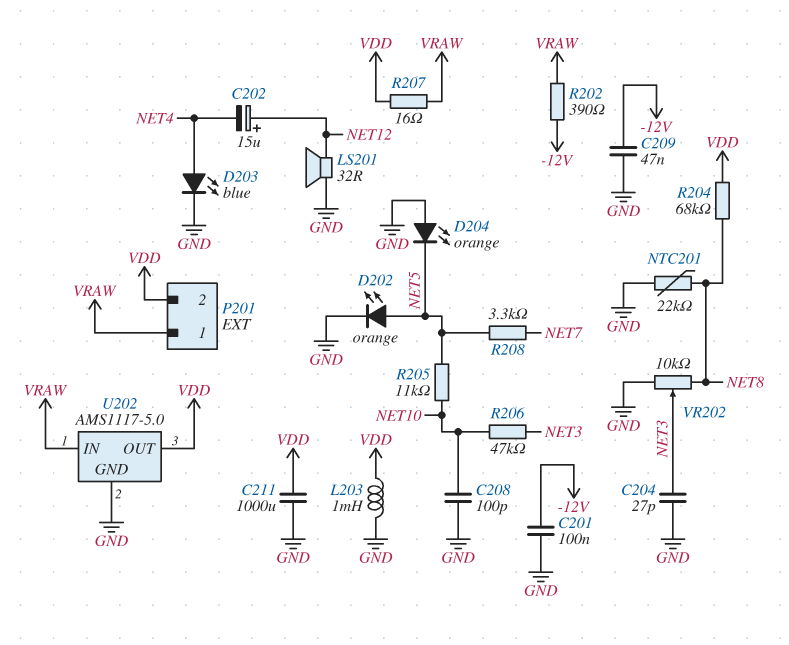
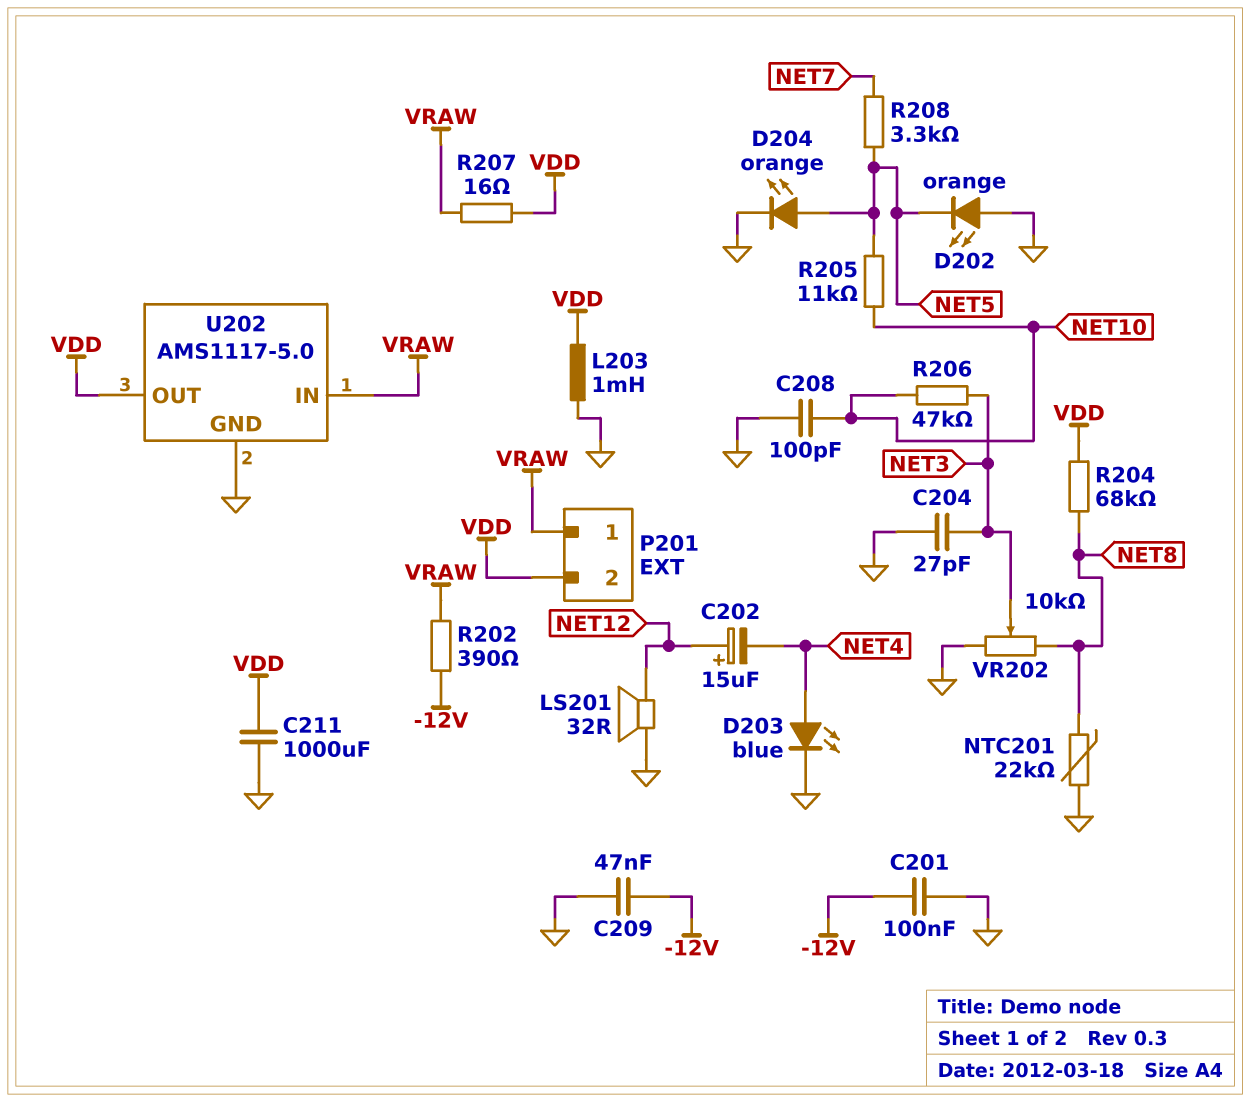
D202: LED orange (A NET5, K GND) -> LED orange (A GND, K NET5)
D204: LED orange (A GND, K NET5) -> LED orange (A NET5, K GND)

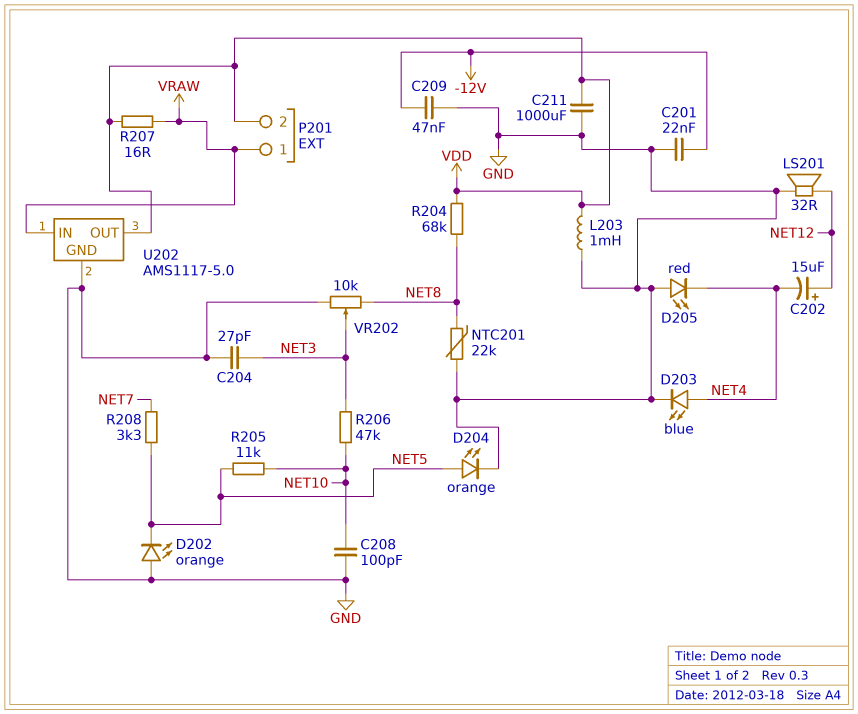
C201: 100nF (-12V, GND) -> 22nF (-12V, GND)
D205: none -> LED red (A GND, K NET4)
R202: 390 (-12V, VRAW) -> none

